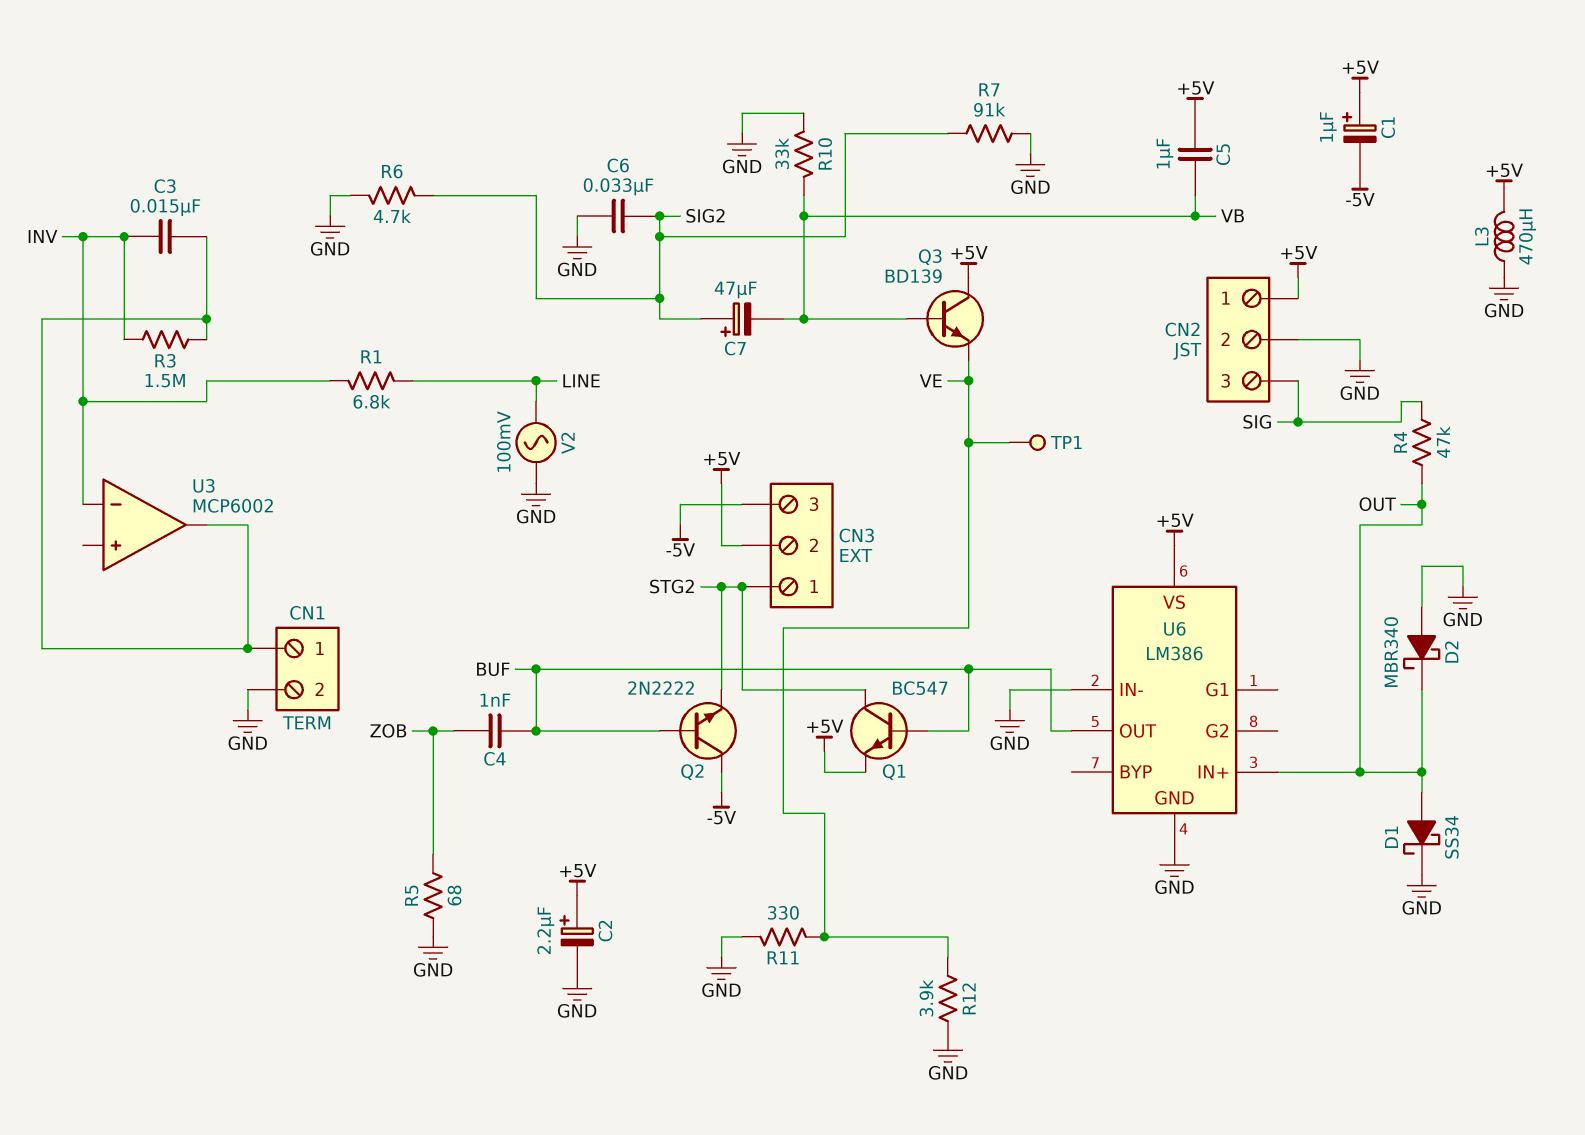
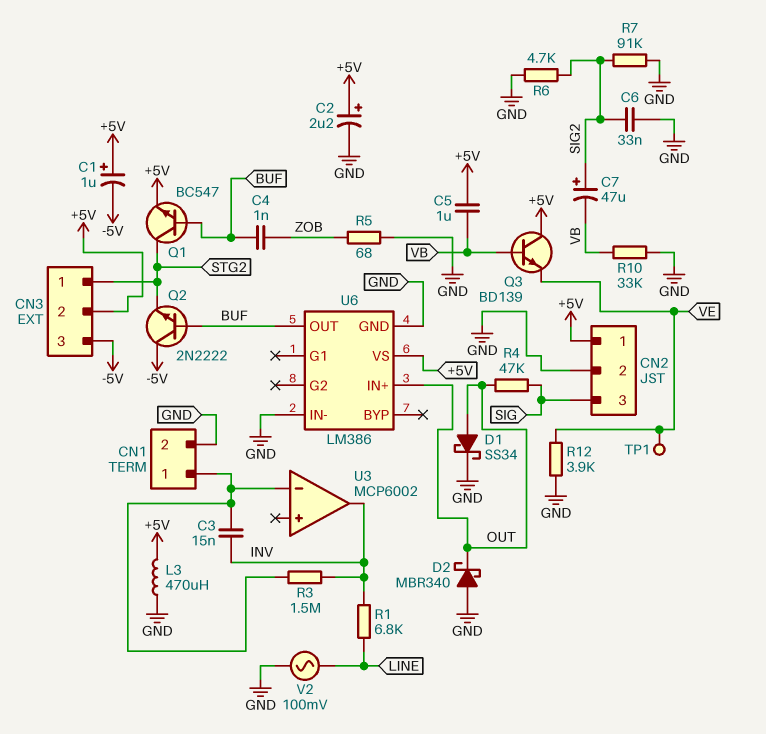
R11: 330 (GND, VE) -> none
U3 pin in-: INV -> CN1/1
U3 pin out: CN1/1 -> INV

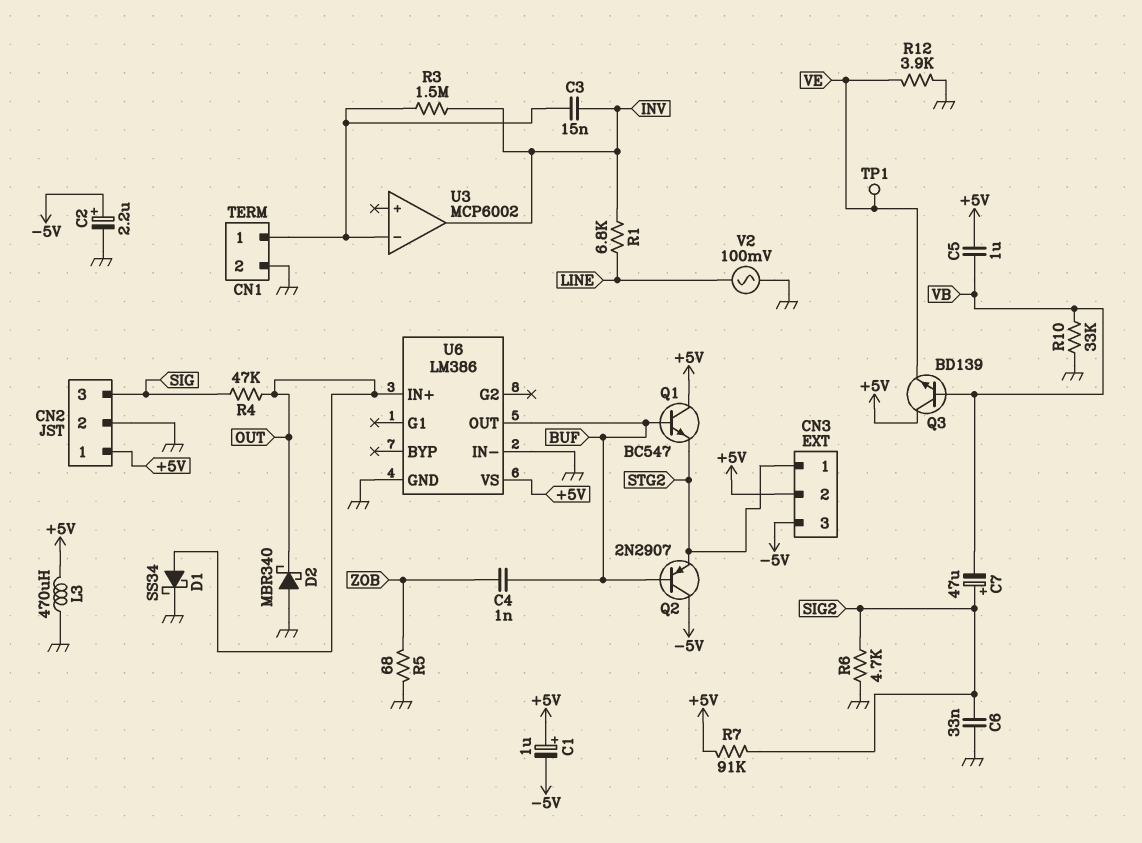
C2: 2.2uF (plus +5V, minus GND) -> 2.2uF (plus -5V, minus GND)
Q1: NPN BC547 (B BUF, C STG2, E +5V) -> NPN BC547 (B BUF, C +5V, E STG2)
Q2: NPN 2N2222 (B BUF, C -5V, E STG2) -> PNP 2N2907 (B BUF, C -5V, E STG2)
R7: 91k (GND, SIG2) -> 91k (+5V, SIG2)

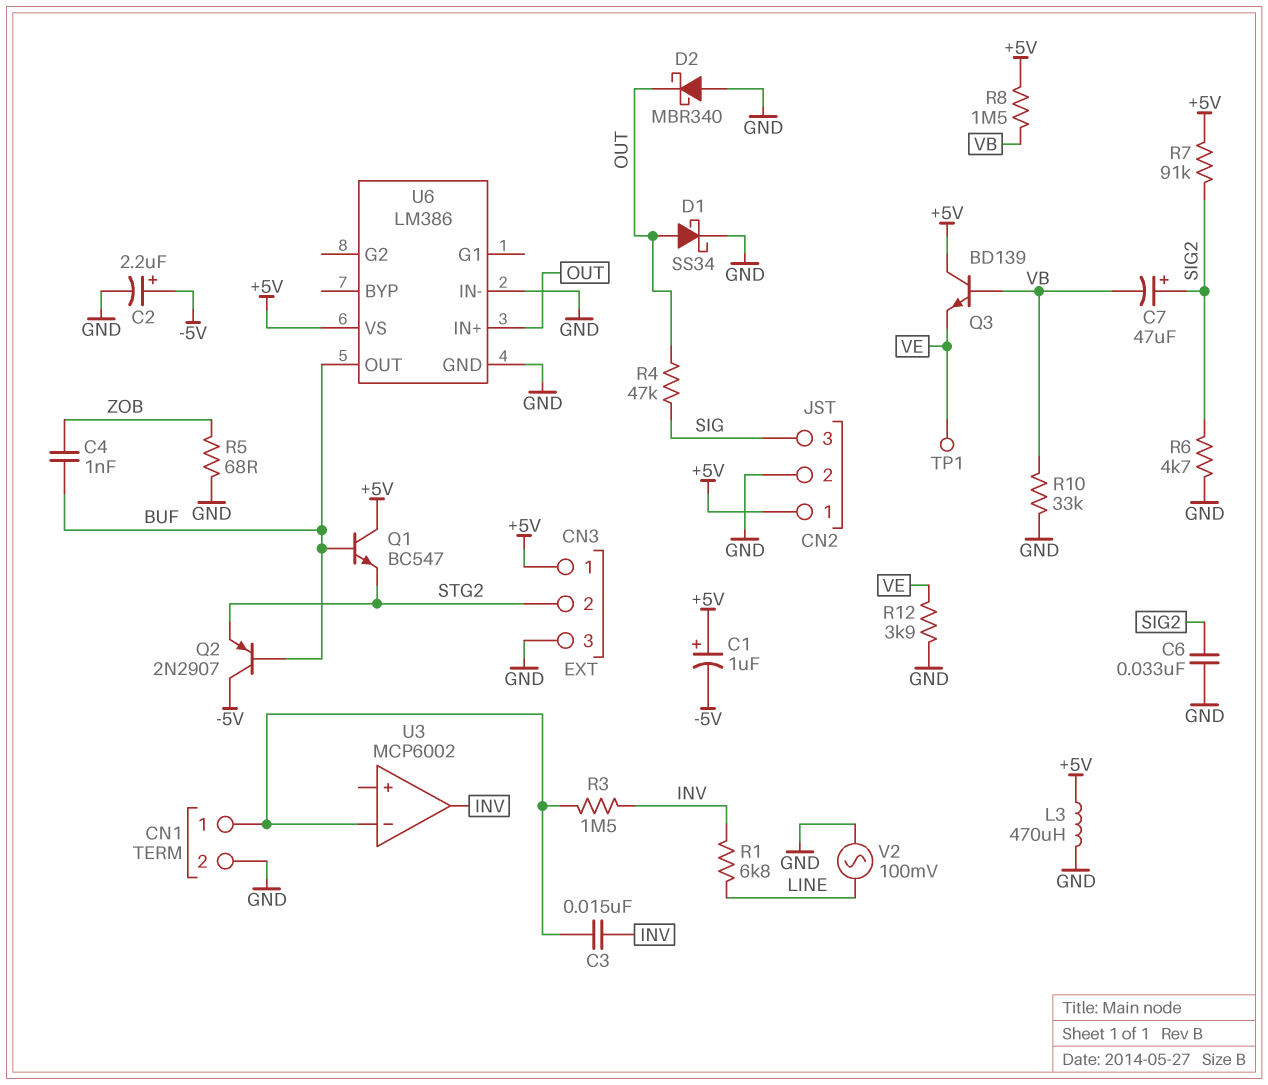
C5: 1uF (+5V, VB) -> none
CN3 pin 1: STG2 -> +5V
CN3 pin 2: +5V -> STG2
CN3 pin 3: -5V -> GND
R8: none -> 1.5M (+5V, VB)

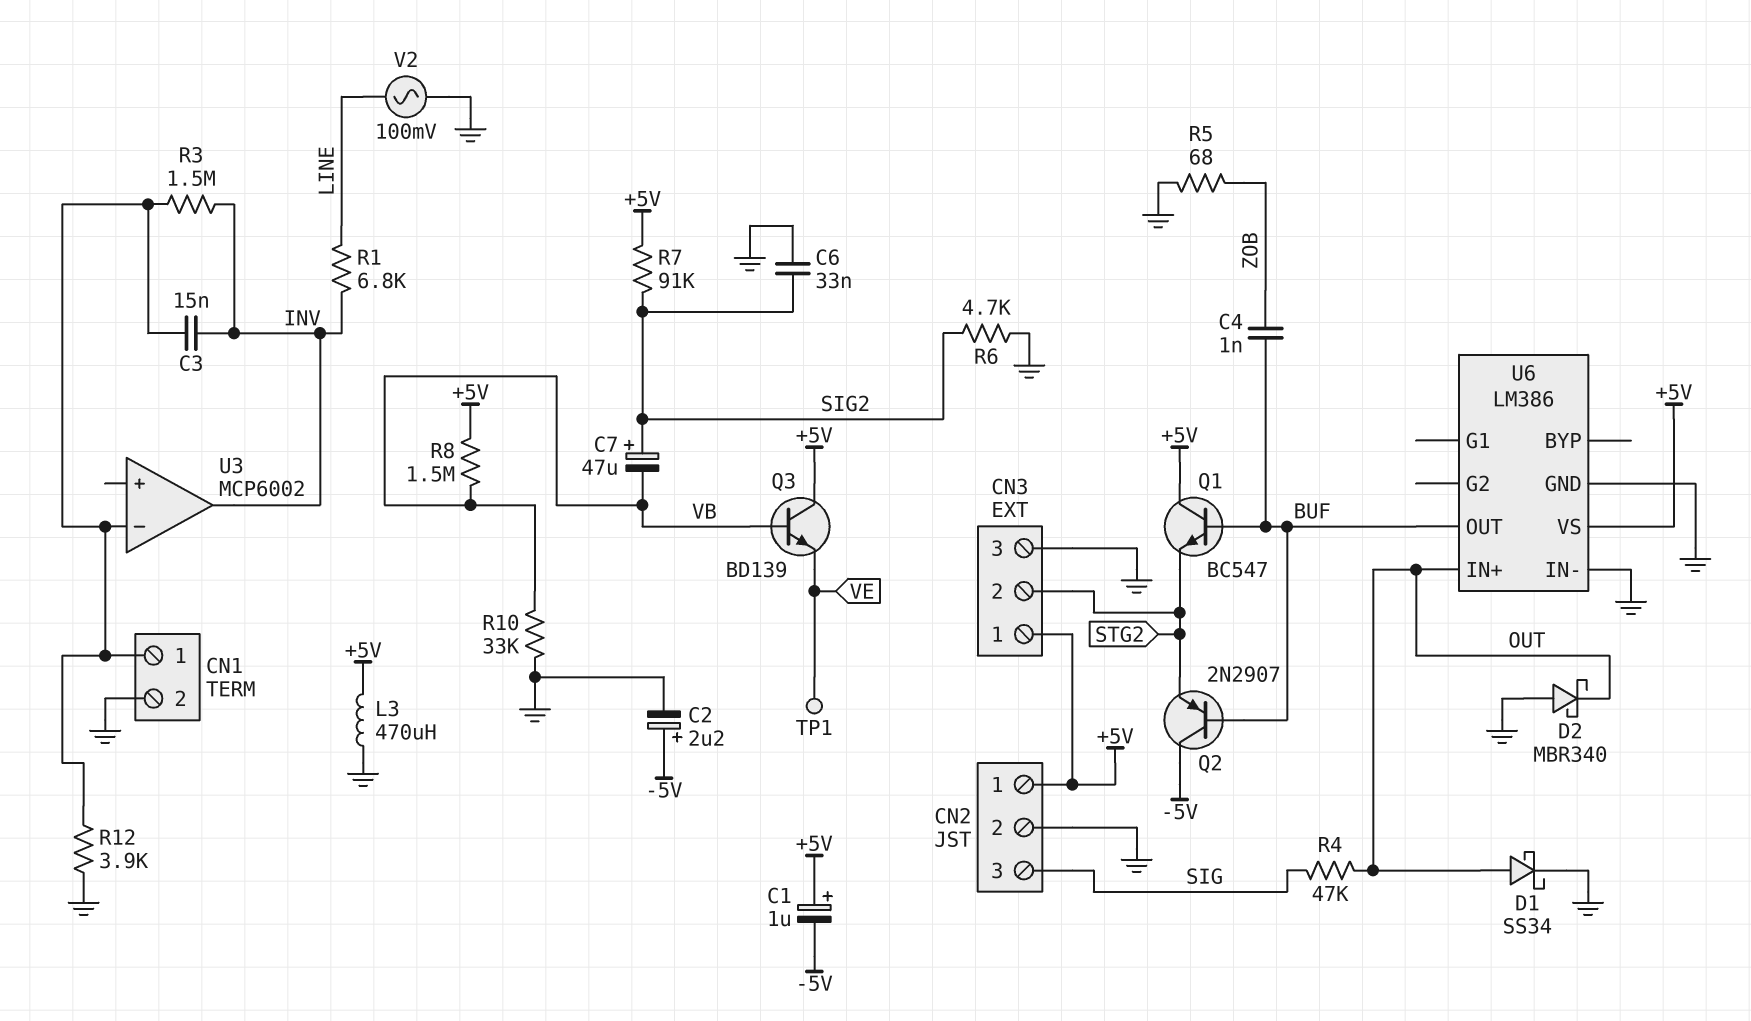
R12: 3.9k (GND, VE) -> 3.9k (CN1/1, GND)

